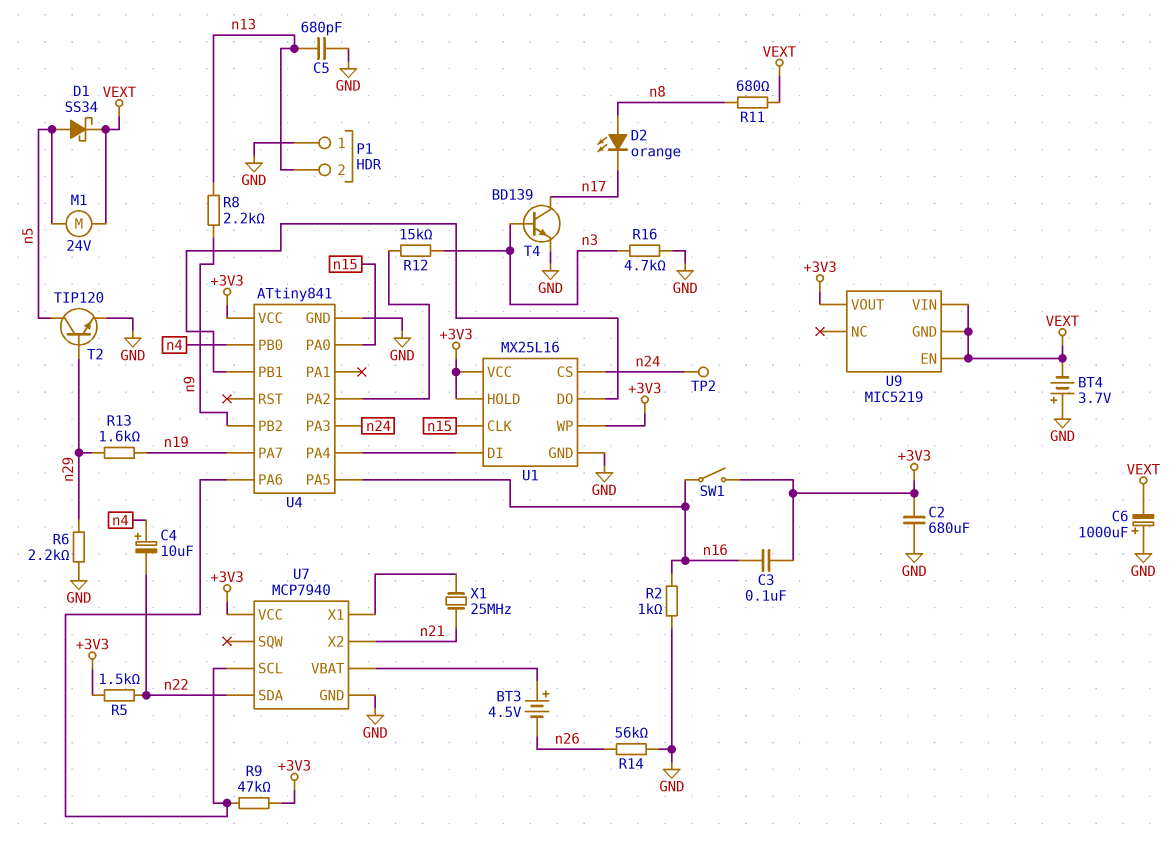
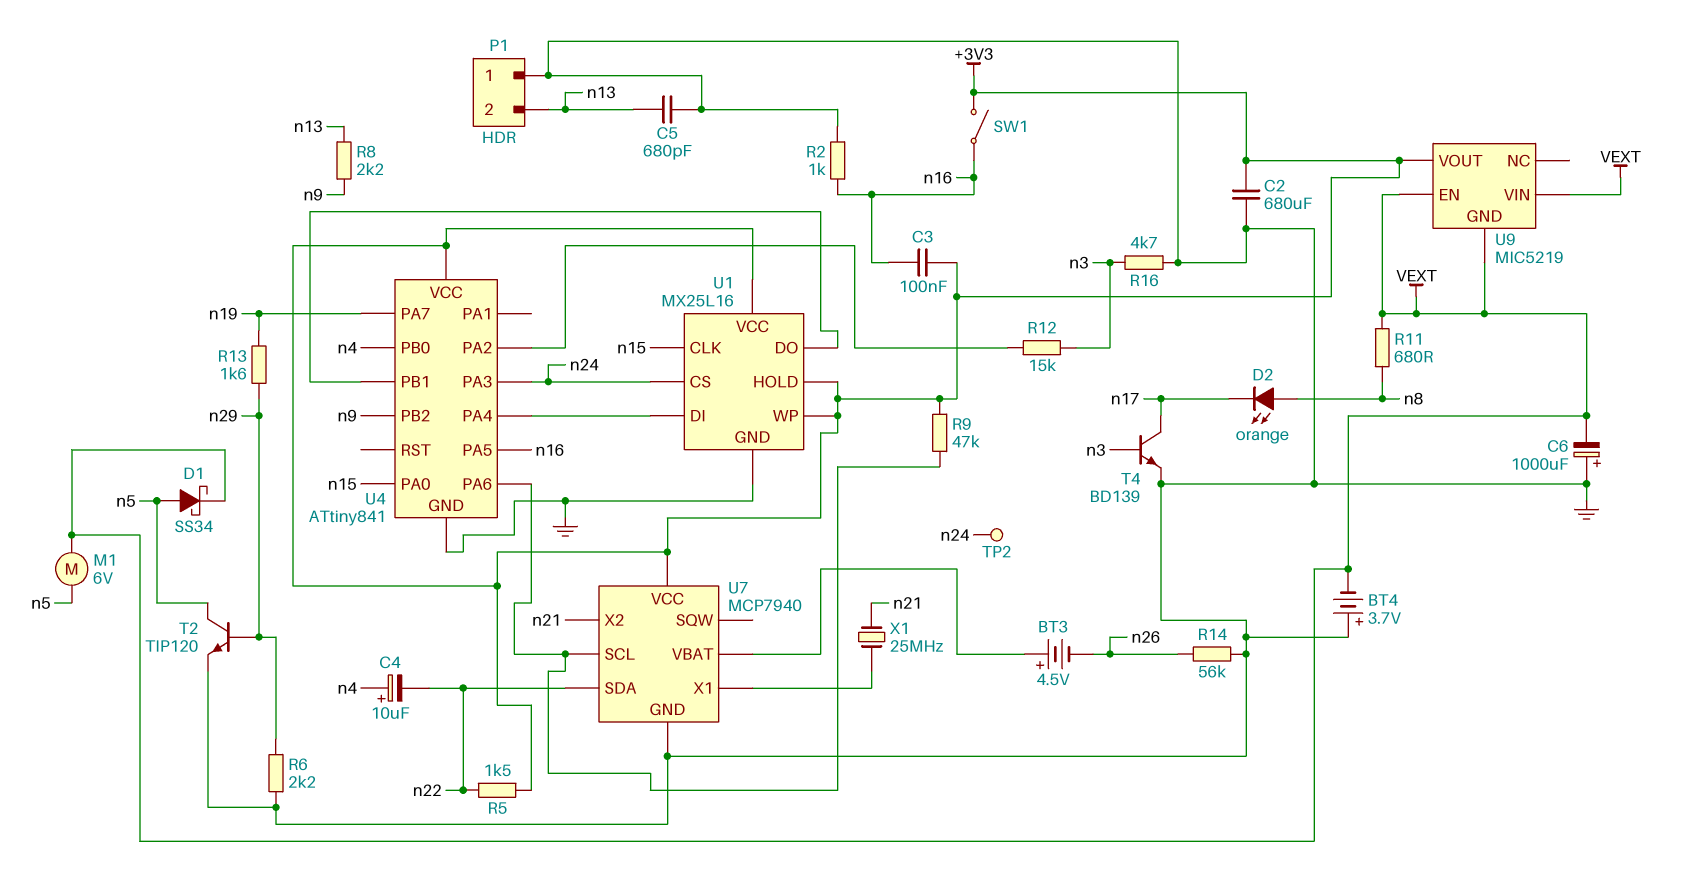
M1: motor 24V (VEXT, n5) -> motor 6V (VEXT, n5)

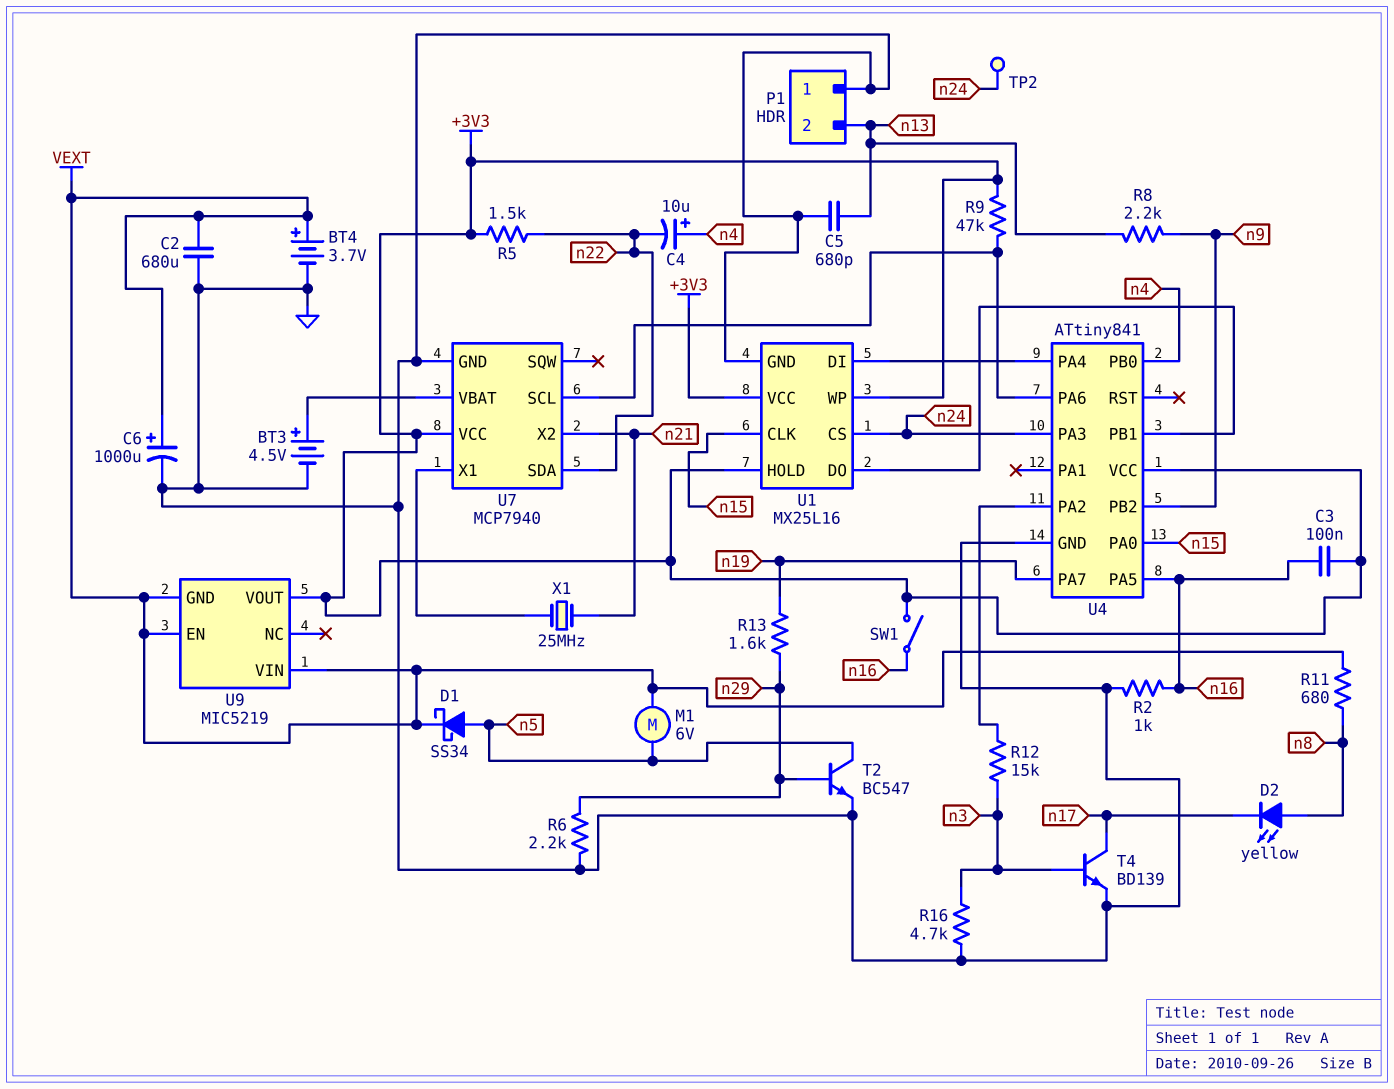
BT3: 4.5V (plus U7/VBAT, minus n26) -> 4.5V (plus U7/VBAT, minus GND)
BT4: 3.7V (plus GND, minus VEXT) -> 3.7V (plus VEXT, minus GND)
C2: 680uF (+3V3, GND) -> 680uF (GND, VEXT)
C6: 1000uF (plus GND, minus VEXT) -> 1000uF (plus VEXT, minus GND)
D2: LED orange (A n8, K n17) -> LED yellow (A n8, K n17)
R14: 56k (GND, n26) -> none
T2: NPN TIP120 (B n29, C n5, E GND) -> NPN BC547 (B n29, C n5, E GND)

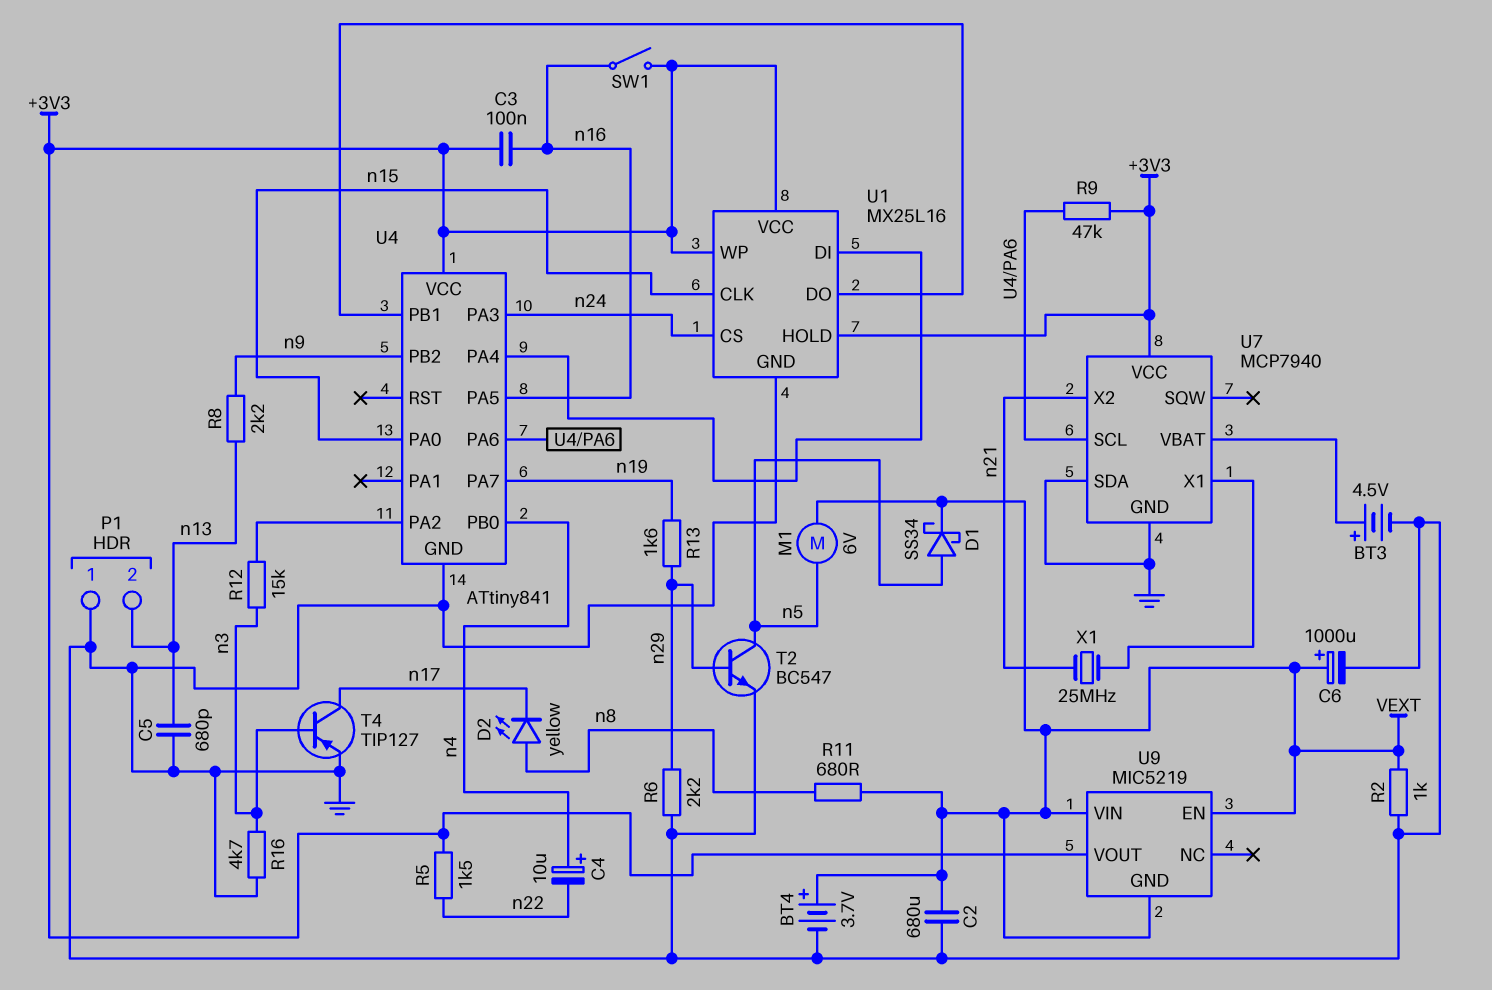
R2: 1k (GND, n16) -> 1k (GND, VEXT)
T4: NPN BD139 (B n3, C n17, E GND) -> PNP TIP127 (B n3, C n17, E GND)
TP2: test point (n24) -> none
U7 pin SDA: n22 -> GND

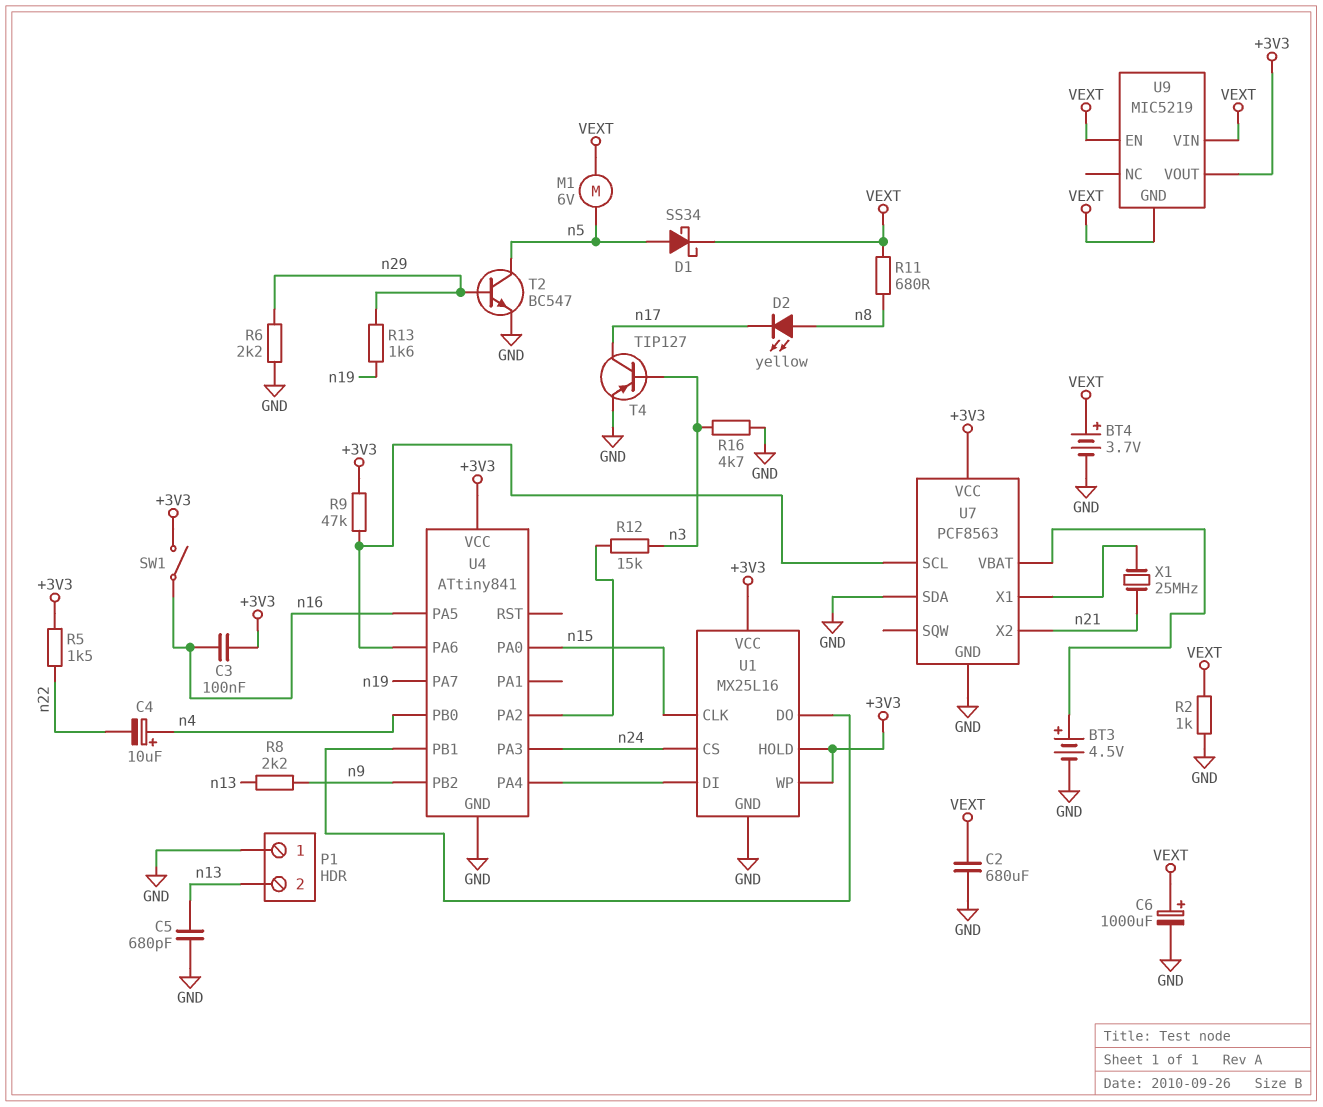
U7: MCP7940 -> PCF8563

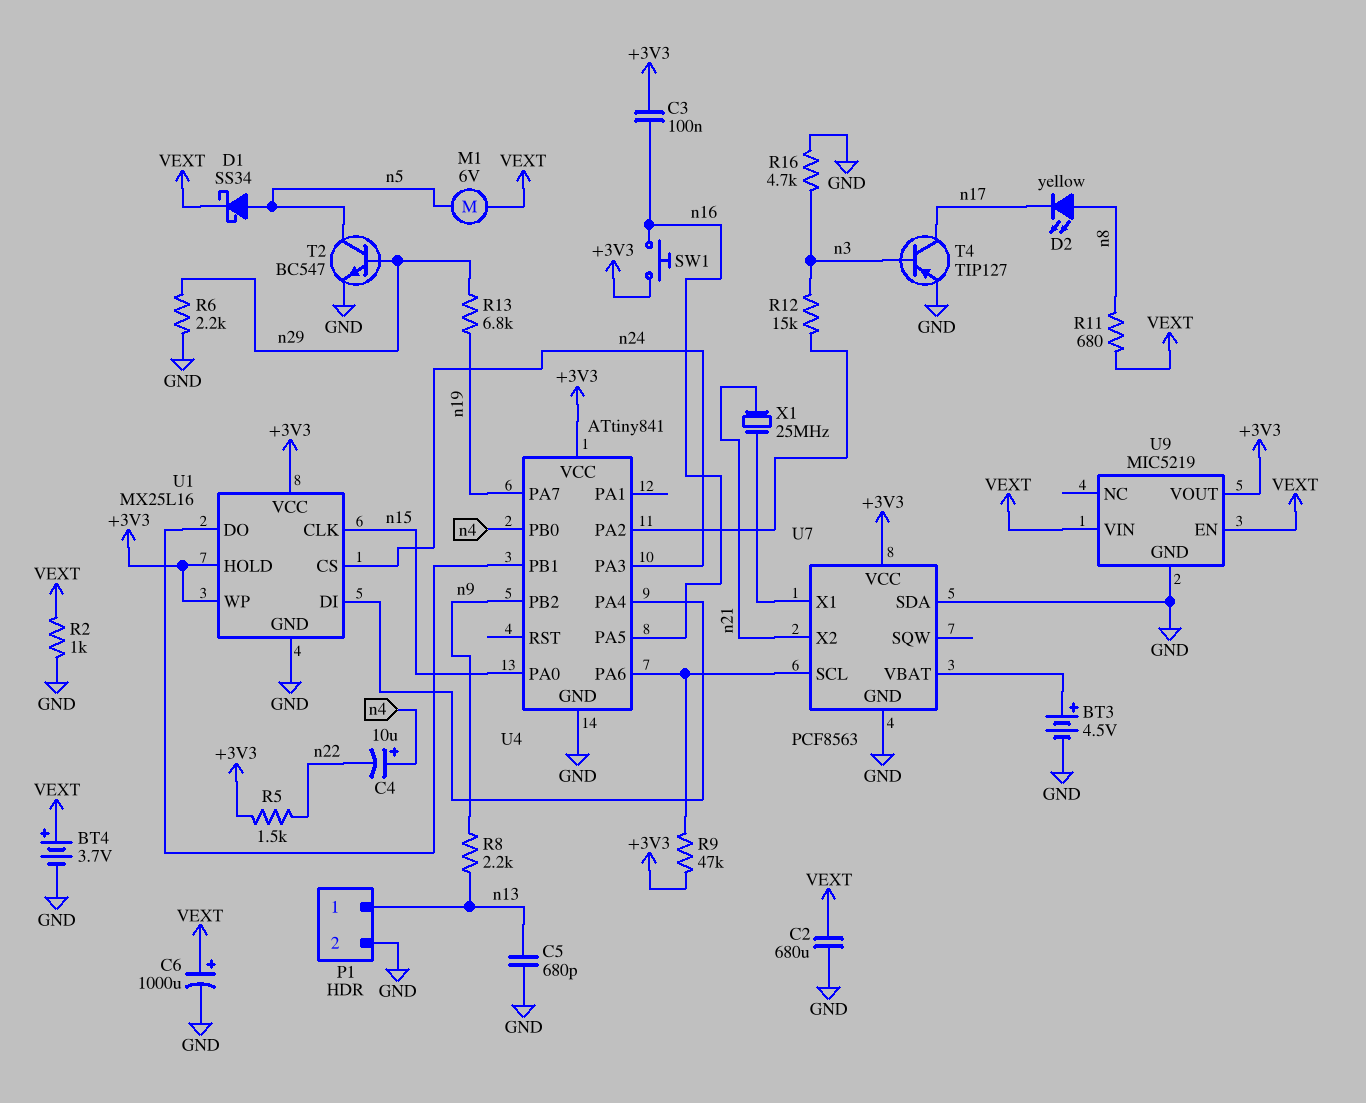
P1 pin 1: GND -> n13
P1 pin 2: n13 -> GND
R13: 1.6k (n19, n29) -> 6.8k (n19, n29)
SW1: switch (+3V3, n16) -> button (+3V3, n16)
U9 pin GND: VEXT -> GND

